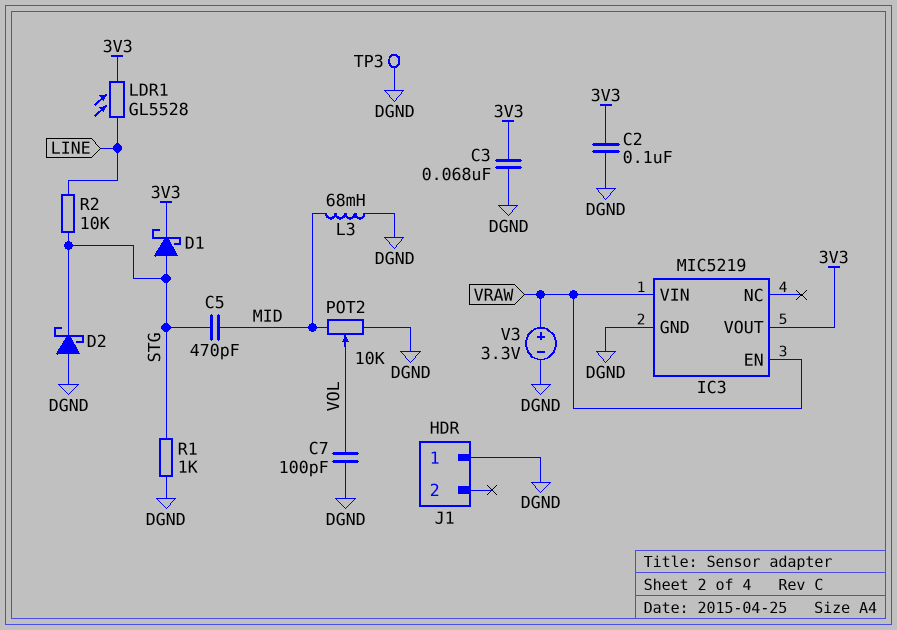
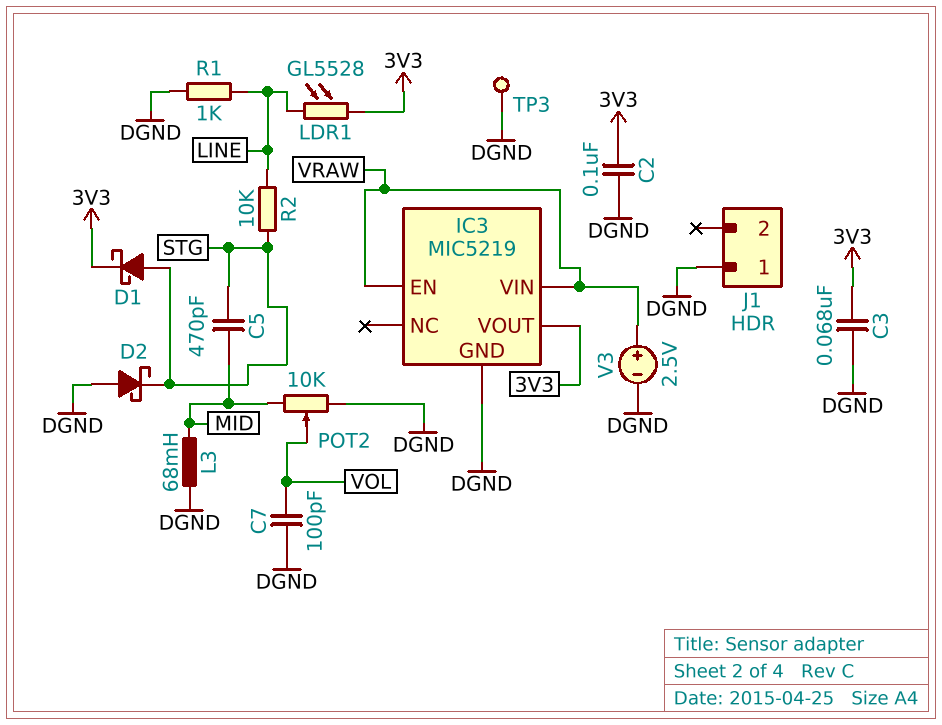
R1: 1k (DGND, STG) -> 1k (DGND, LINE)
V3: 3.3V (plus VRAW, minus DGND) -> 2.5V (plus VRAW, minus DGND)

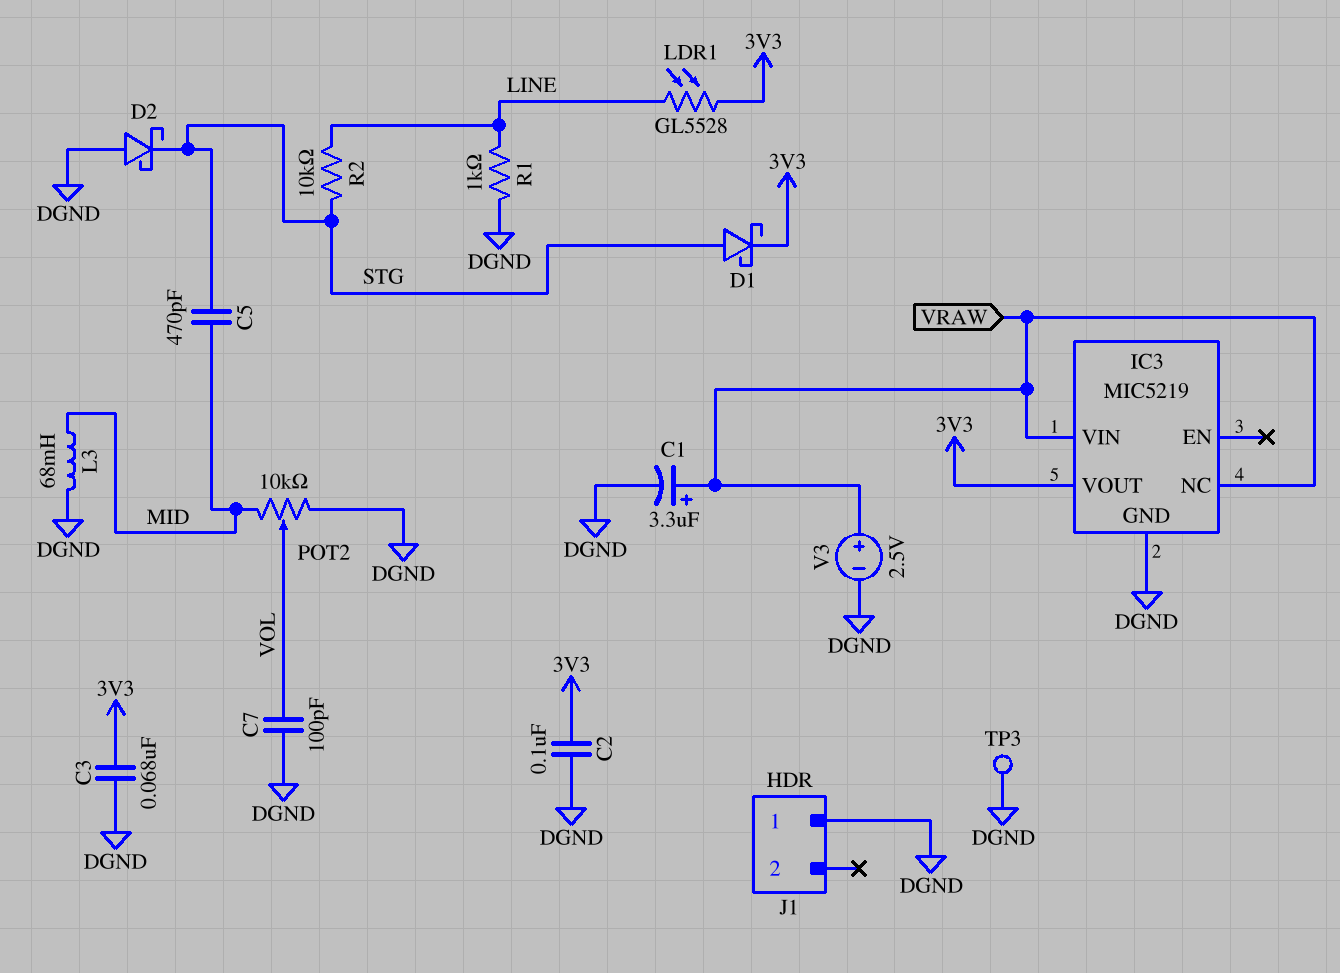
C1: none -> 3.3uF (plus VRAW, minus DGND)
IC3 pin EN: VRAW -> none
IC3 pin NC: none -> VRAW

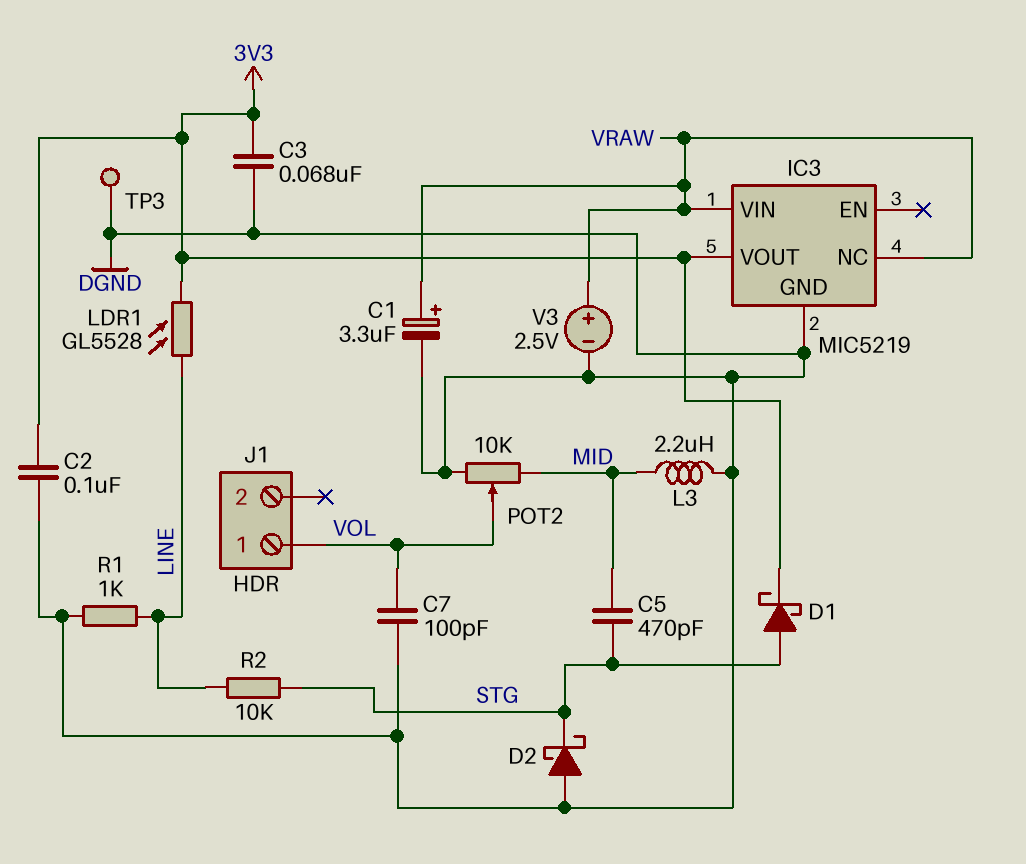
J1 pin 1: DGND -> VOL
L3: 68mH (DGND, MID) -> 2.2uH (DGND, MID)

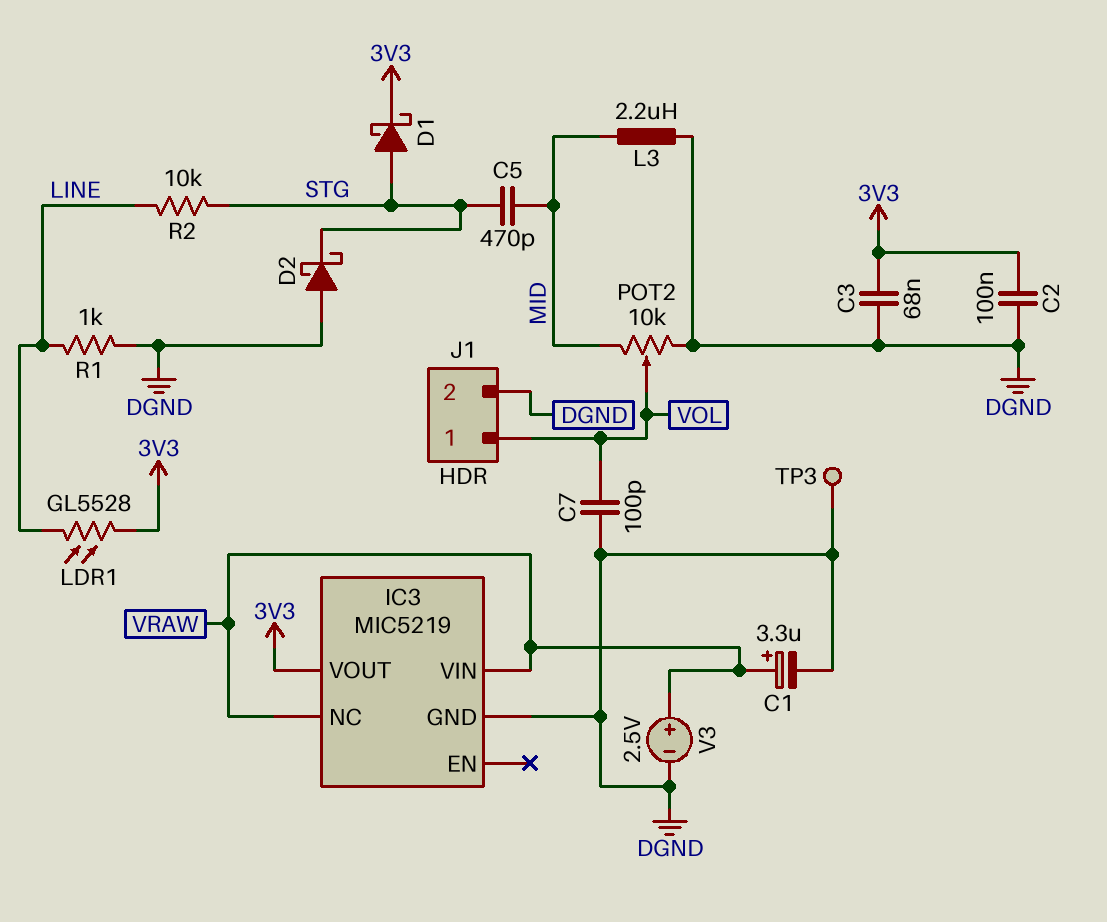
J1 pin 2: none -> DGND

